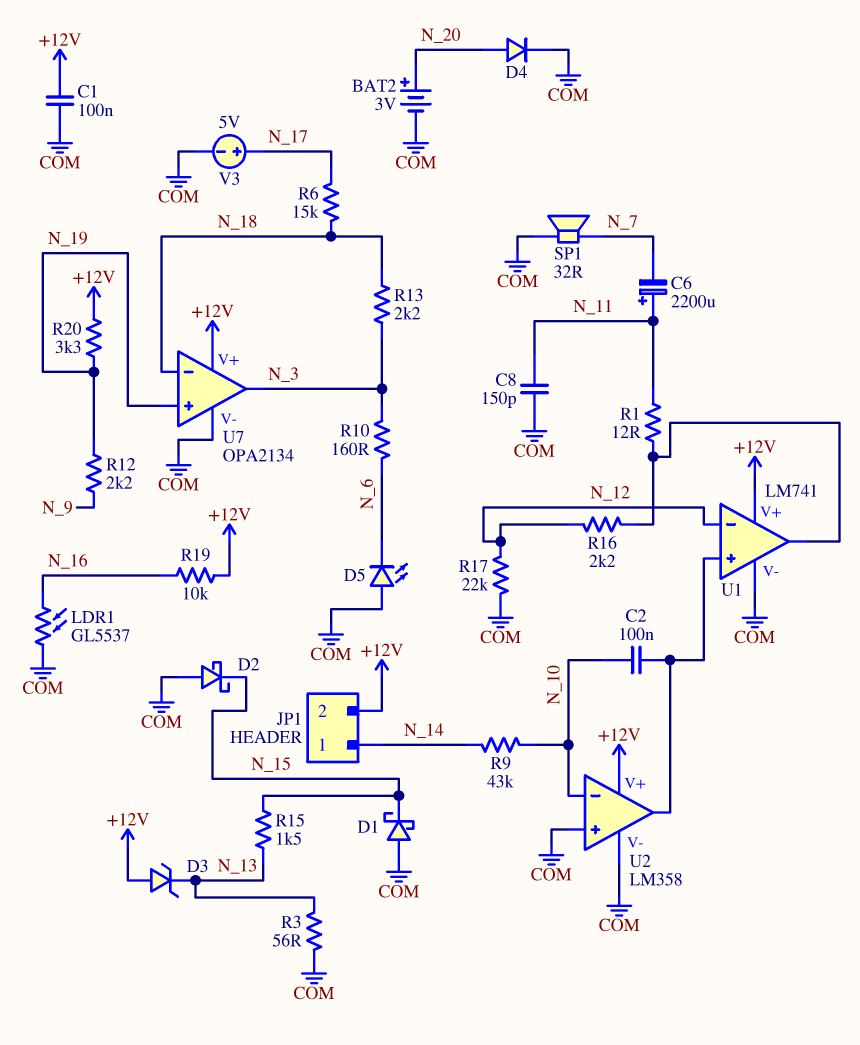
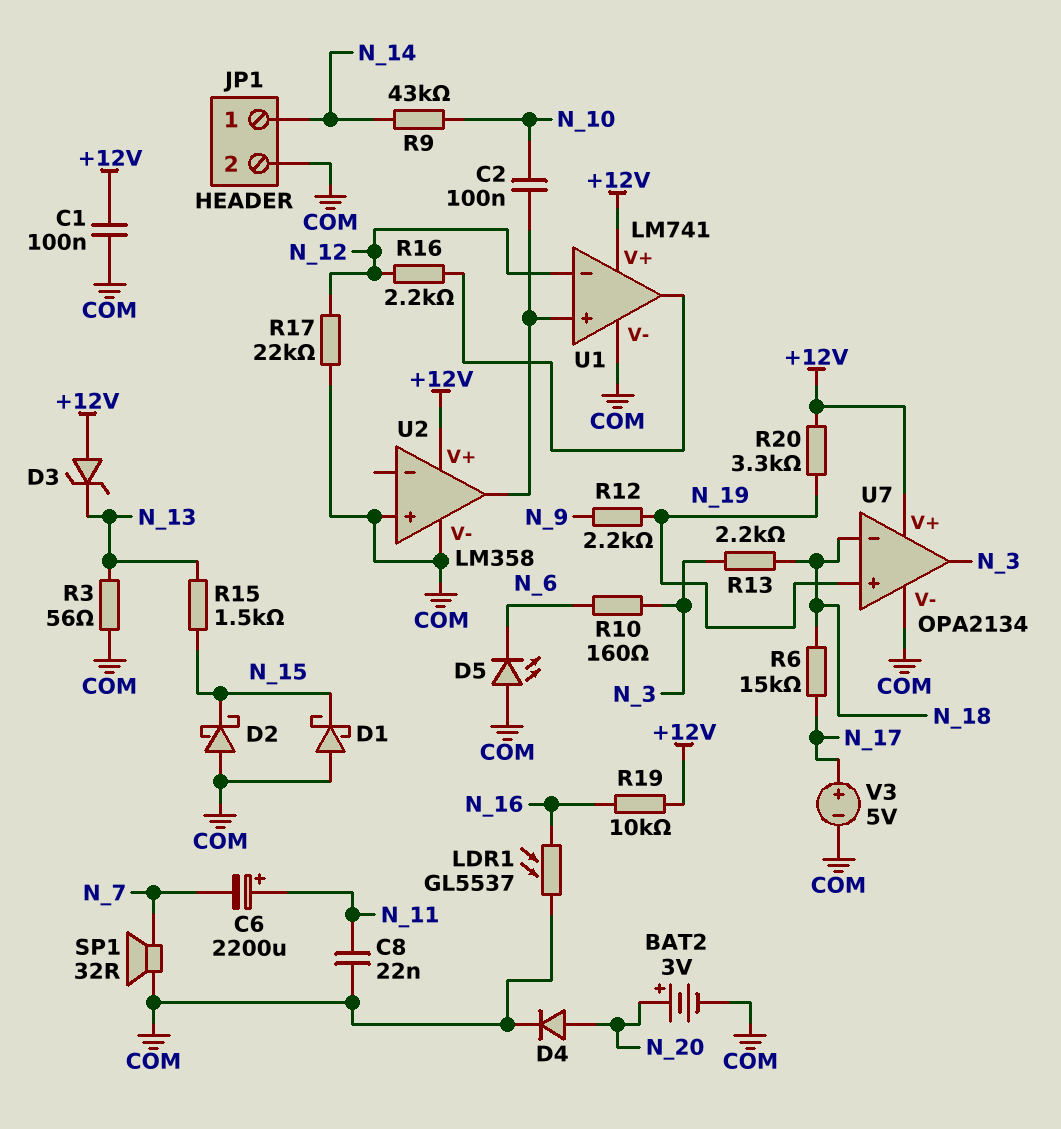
C8: 150pF (COM, N_11) -> 22nF (COM, N_11)
JP1 pin 2: +12V -> COM
R1: 12 (N_11, U1/out) -> none
U2 pin in-: N_10 -> none

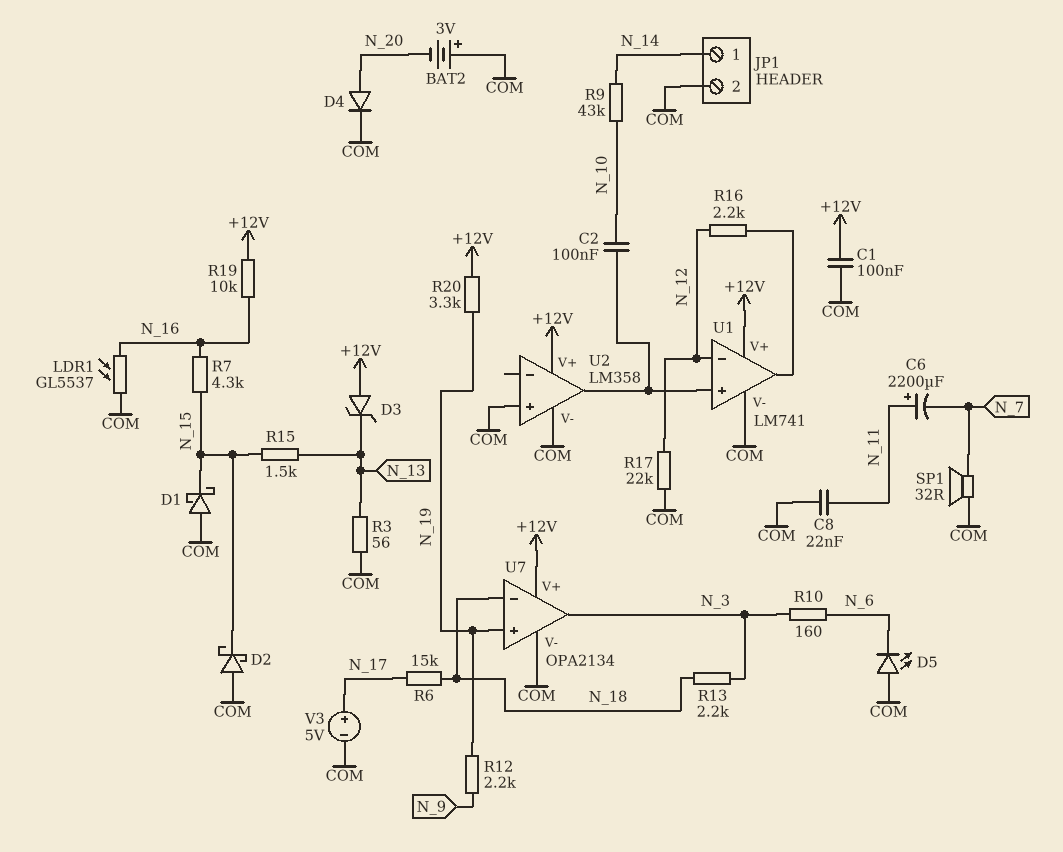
BAT2: 3V (plus N_20, minus COM) -> 3V (plus COM, minus N_20)
R7: none -> 4.3k (N_15, N_16)

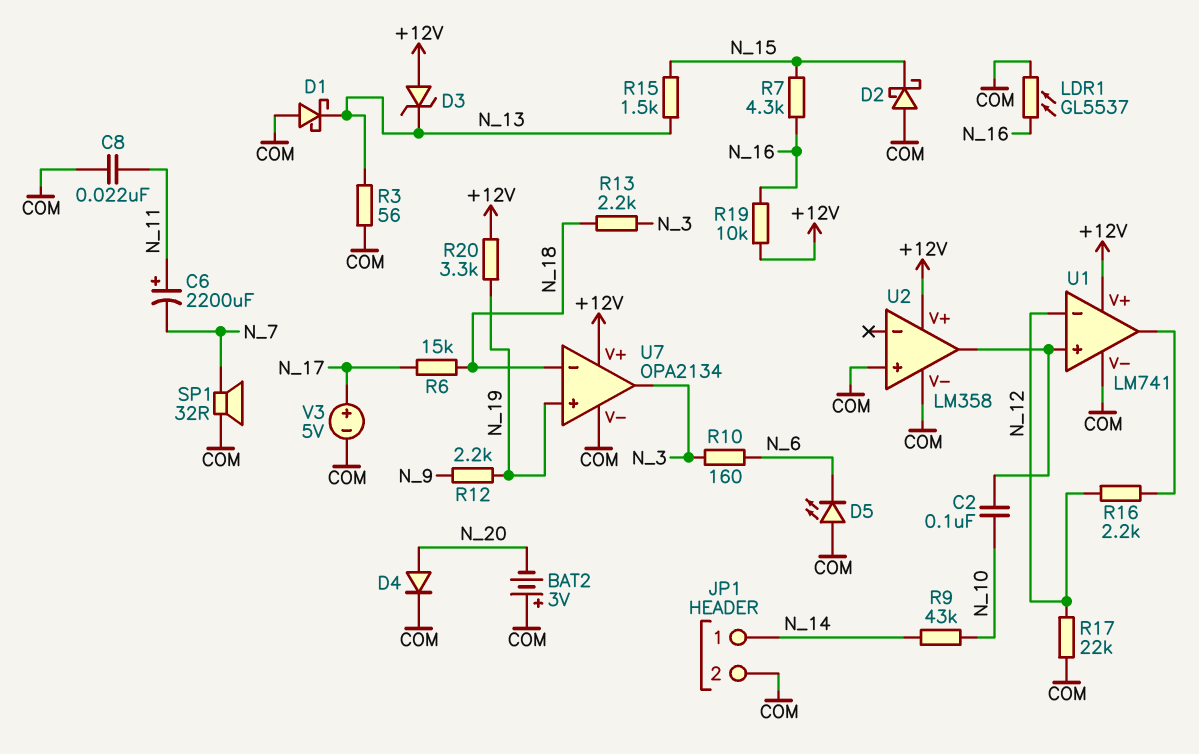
C1: 100nF (+12V, COM) -> none
D1: schottky (A COM, K N_15) -> schottky (A COM, K N_13)

